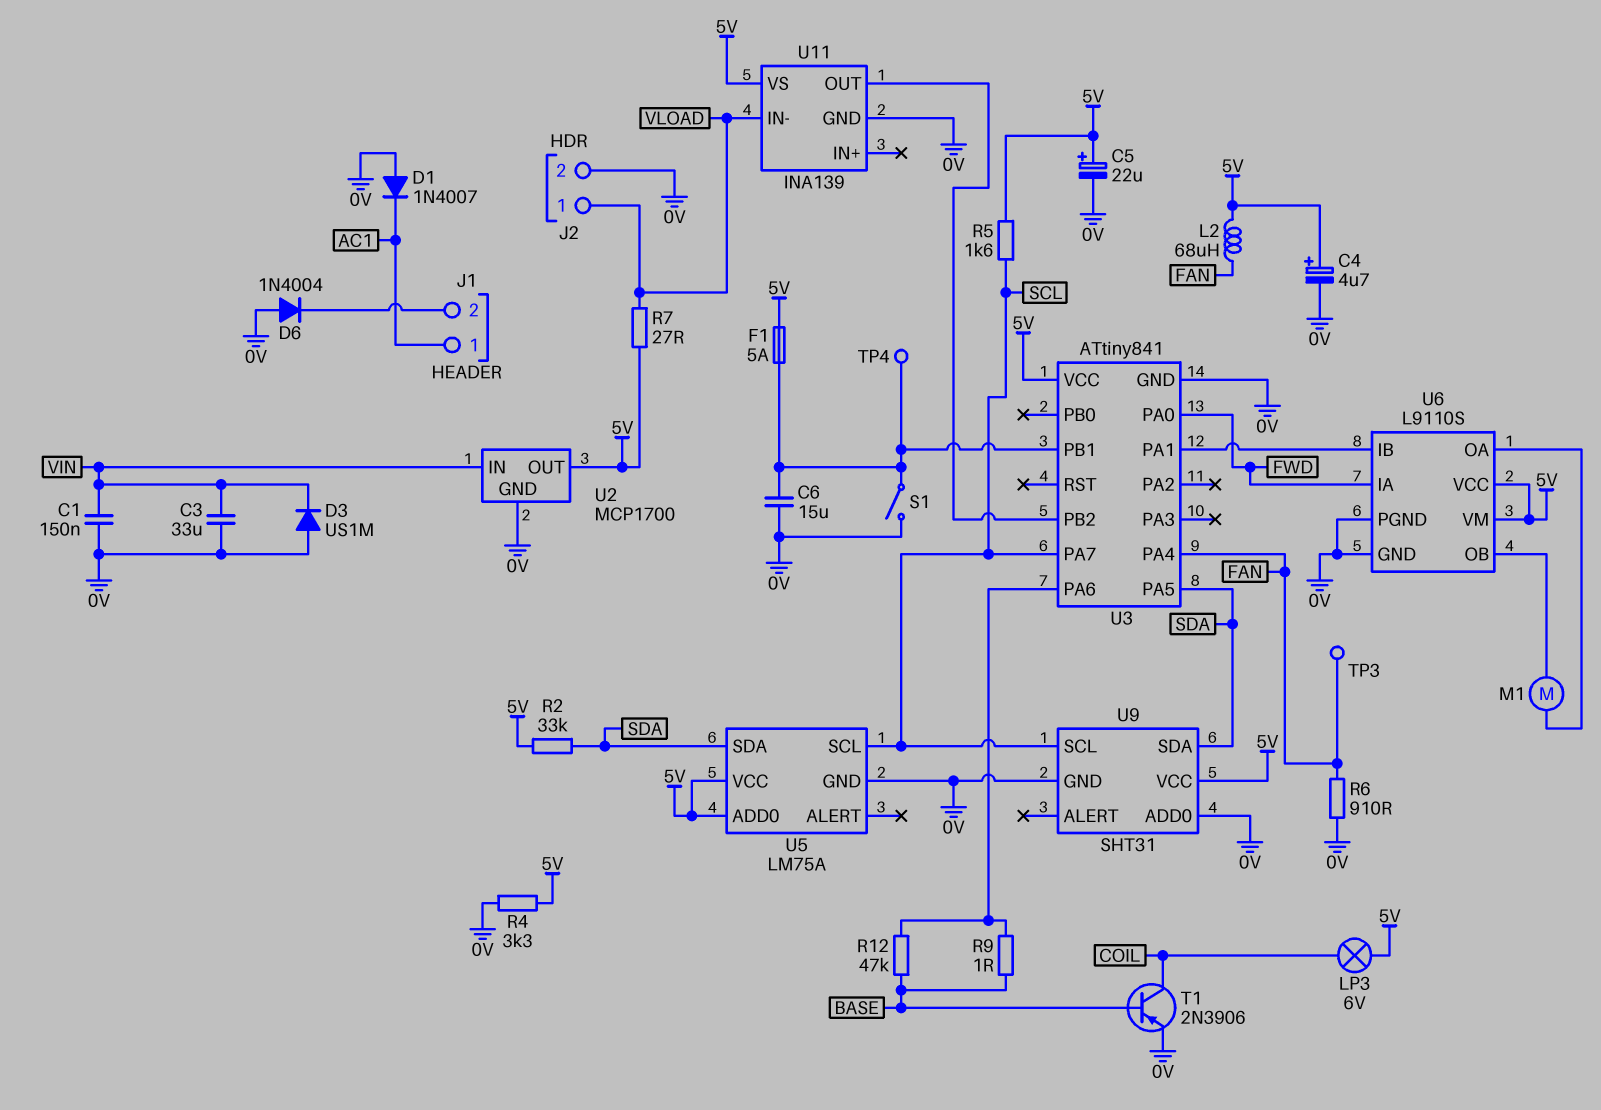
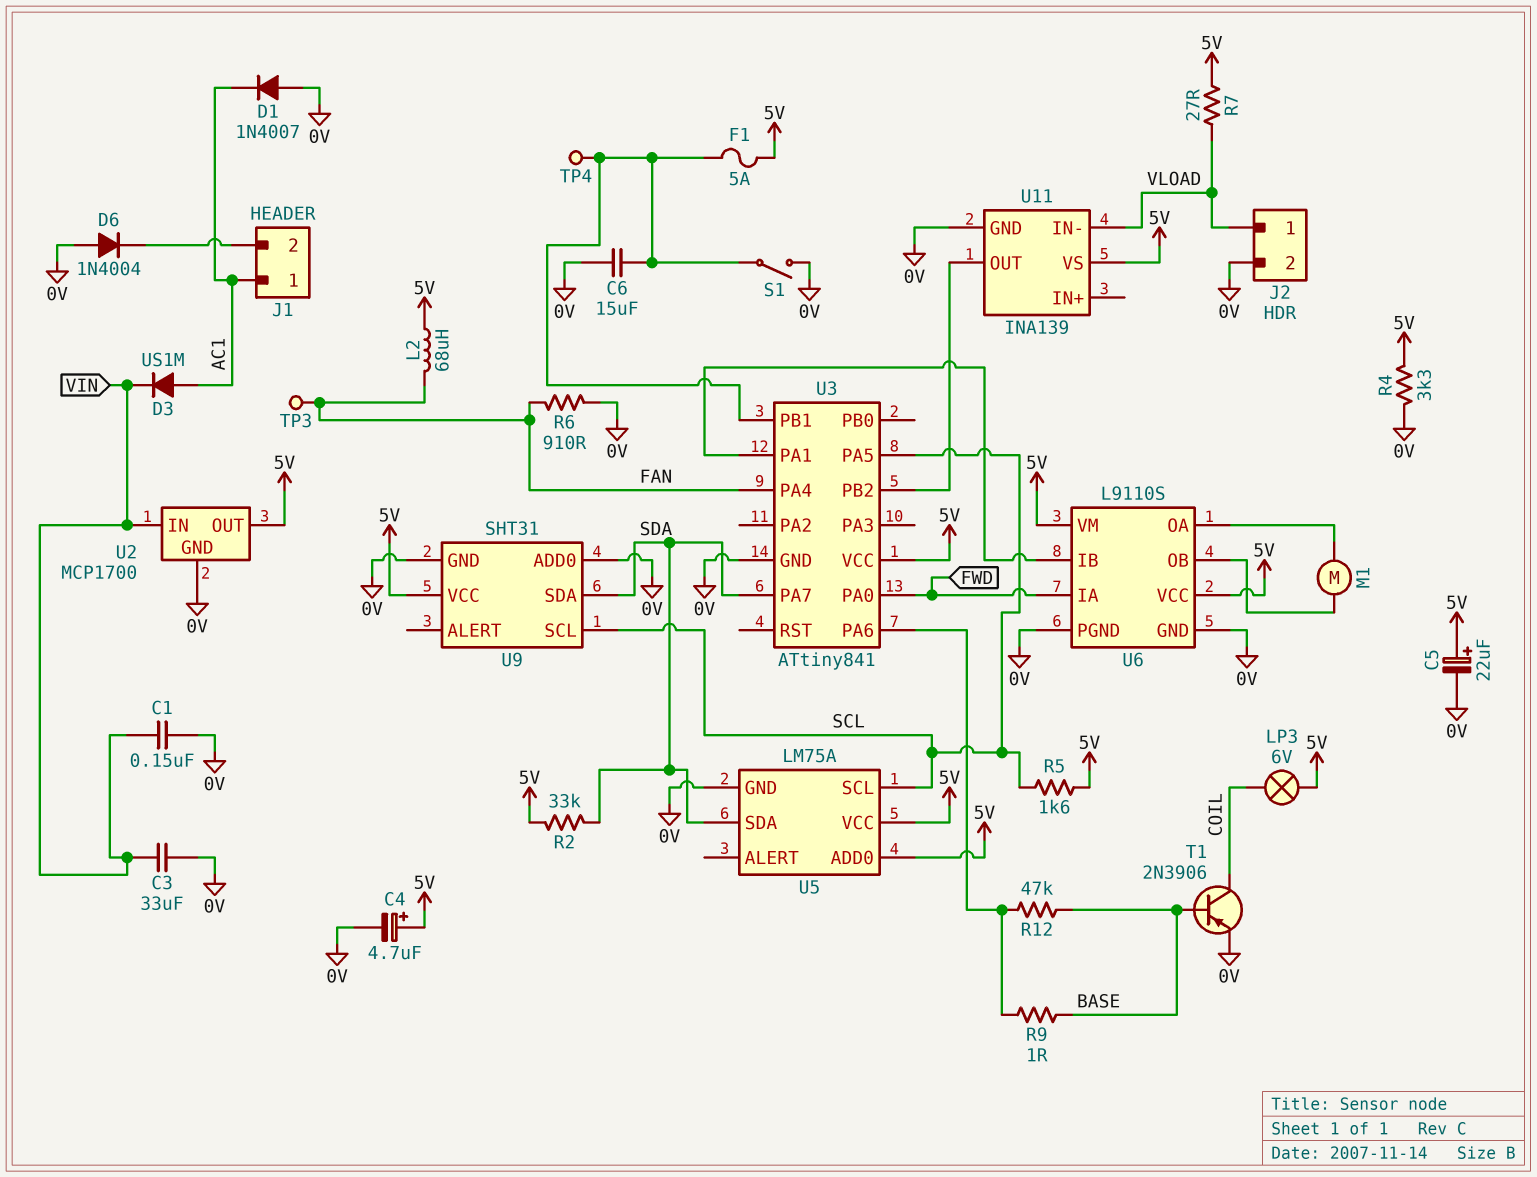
D3: diode US1M (A 0V, K VIN) -> diode US1M (A AC1, K VIN)
U3 pin PA5: SDA -> SCL
U3 pin PA7: SCL -> SDA

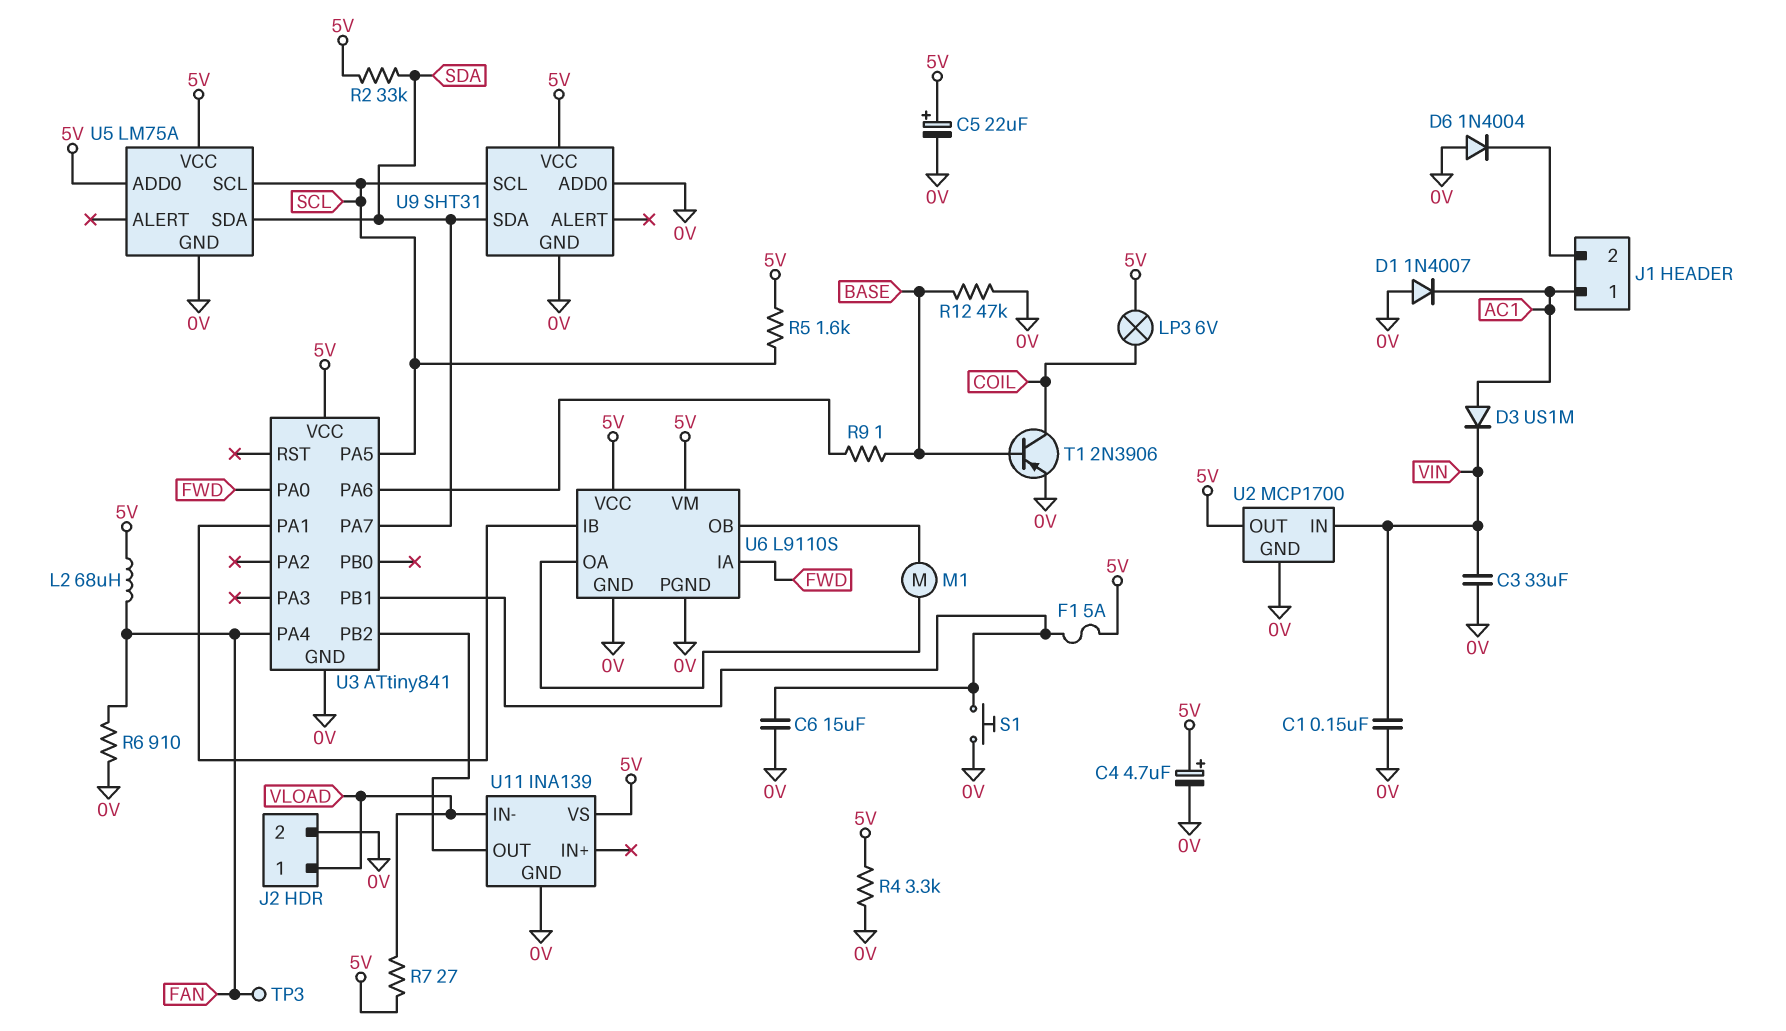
R12: 47k (BASE, U3/PA6) -> 47k (0V, BASE)
S1: switch (0V, U3/PB1) -> button (0V, U3/PB1)
TP4: test point (U3/PB1) -> none

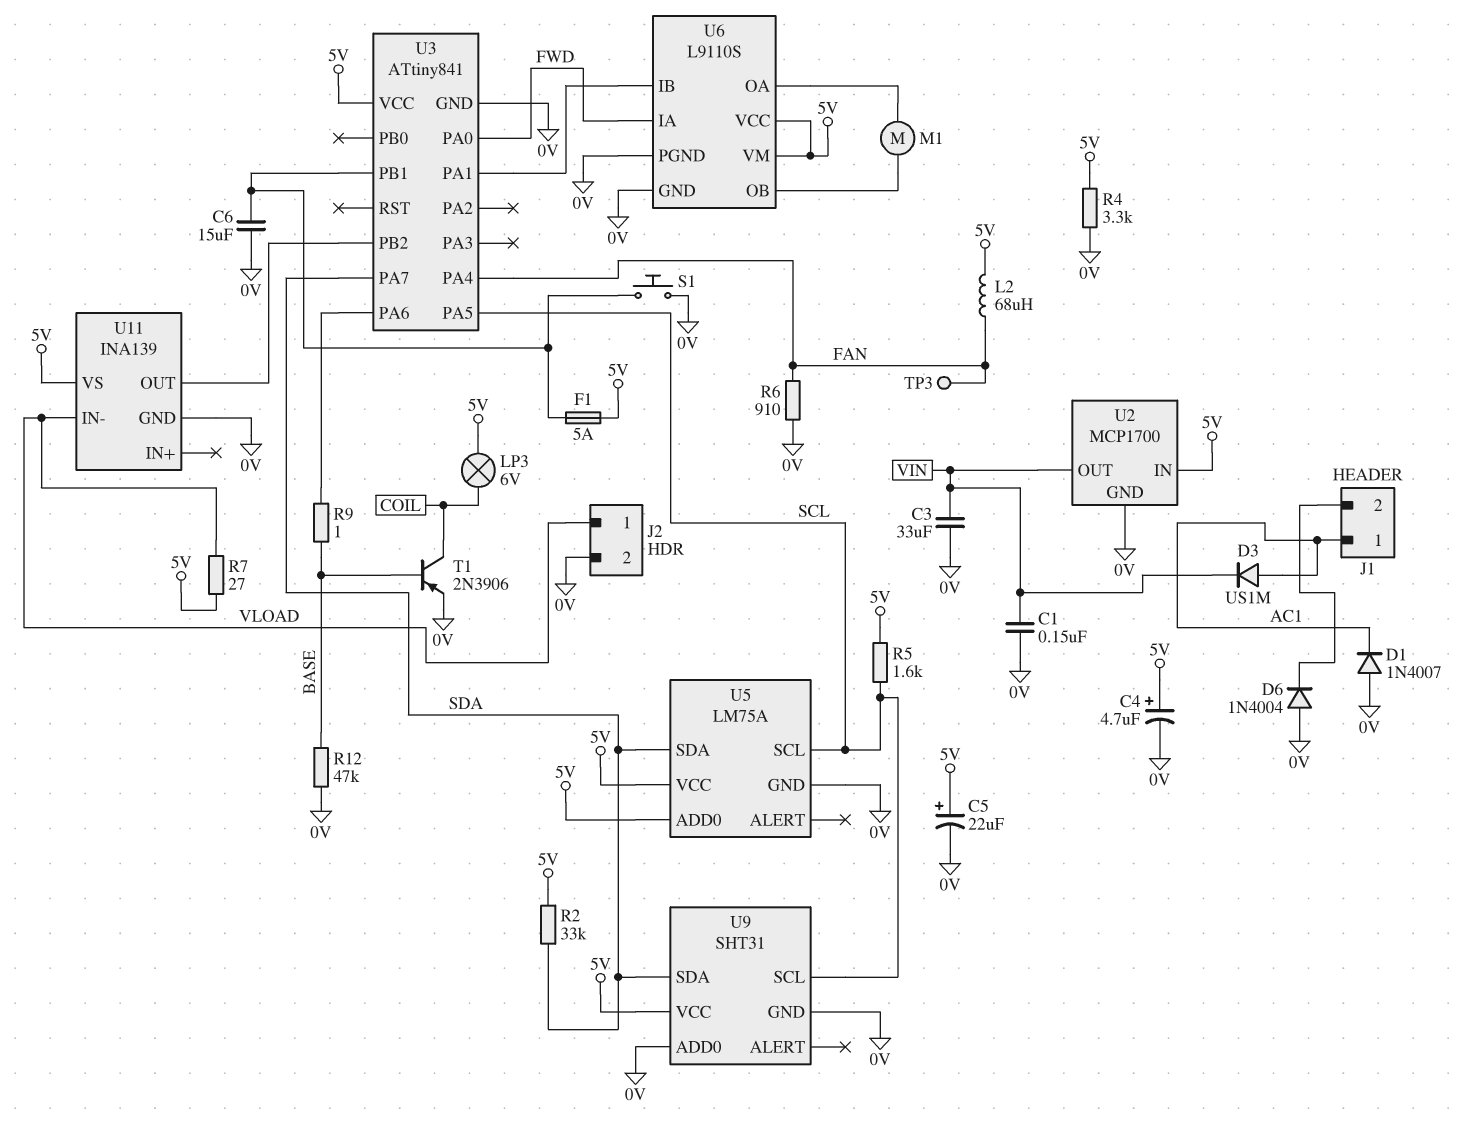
U2 pin IN: VIN -> 5V
U2 pin OUT: 5V -> VIN

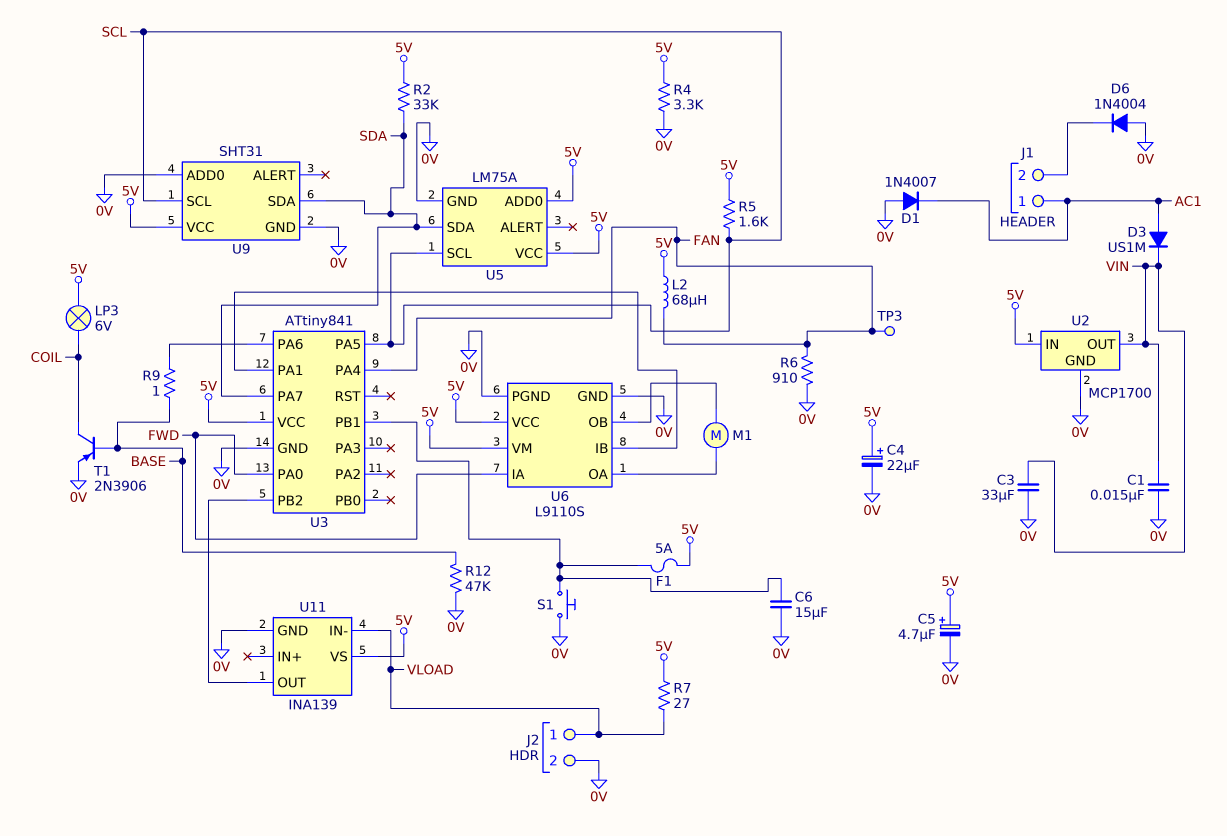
C1: 150nF (0V, VIN) -> 15nF (0V, VIN)
C4: 4.7uF (plus 5V, minus 0V) -> 22uF (plus 5V, minus 0V)
C5: 22uF (plus 5V, minus 0V) -> 4.7uF (plus 5V, minus 0V)

